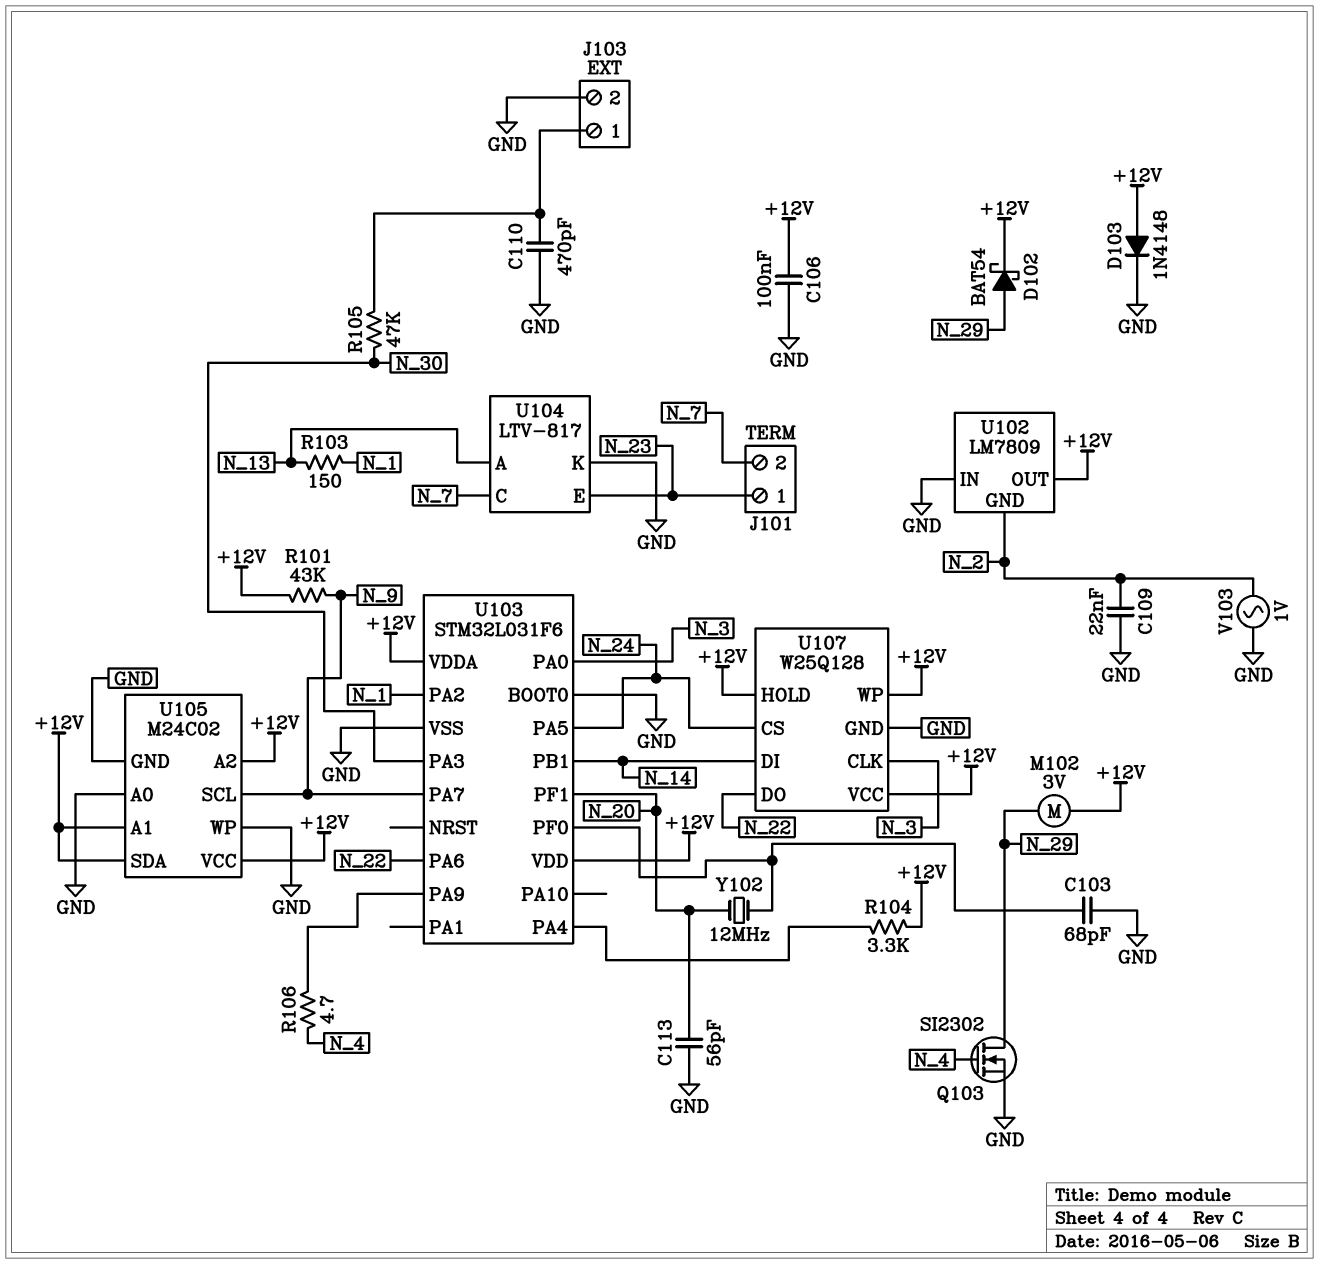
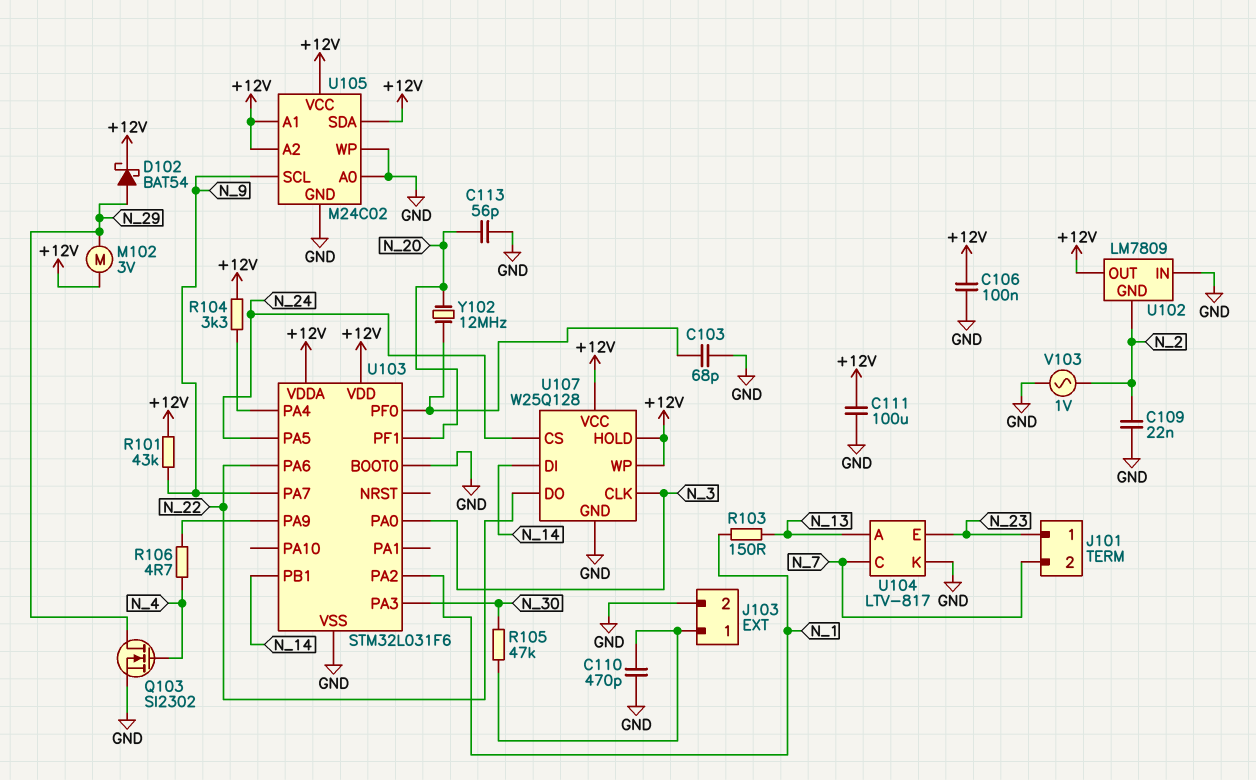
C111: none -> 100uF (+12V, GND)
D103: diode 1N4148 (A +12V, K GND) -> none

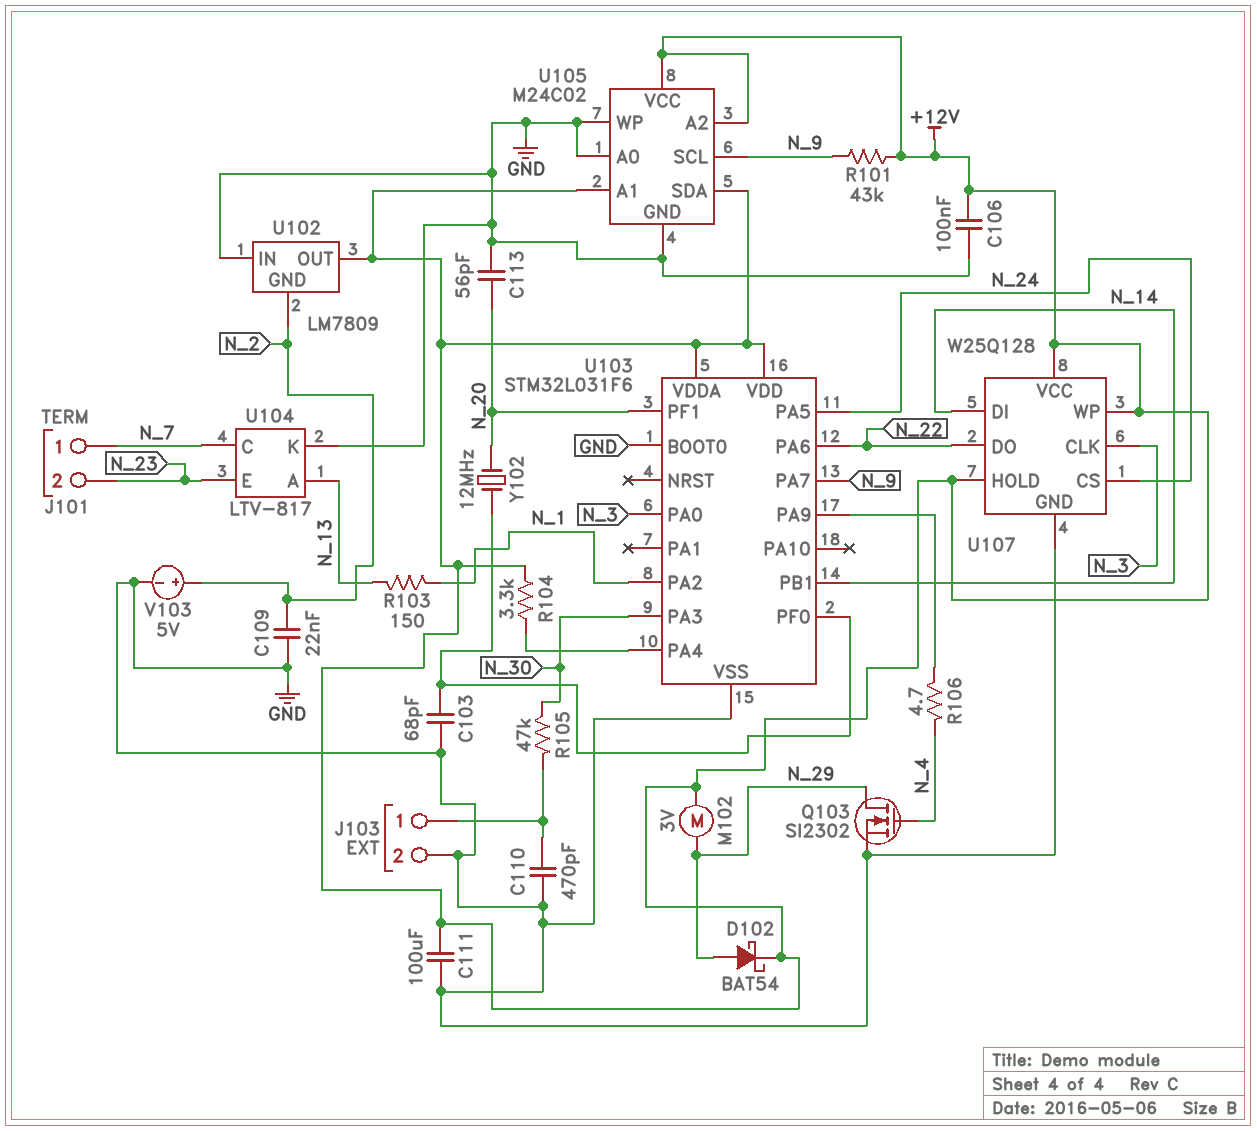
J101 pin 1: N_23 -> N_7
J101 pin 2: N_7 -> N_23
V103: AC 1V (GND, N_2) -> 5V (plus N_2, minus GND)

